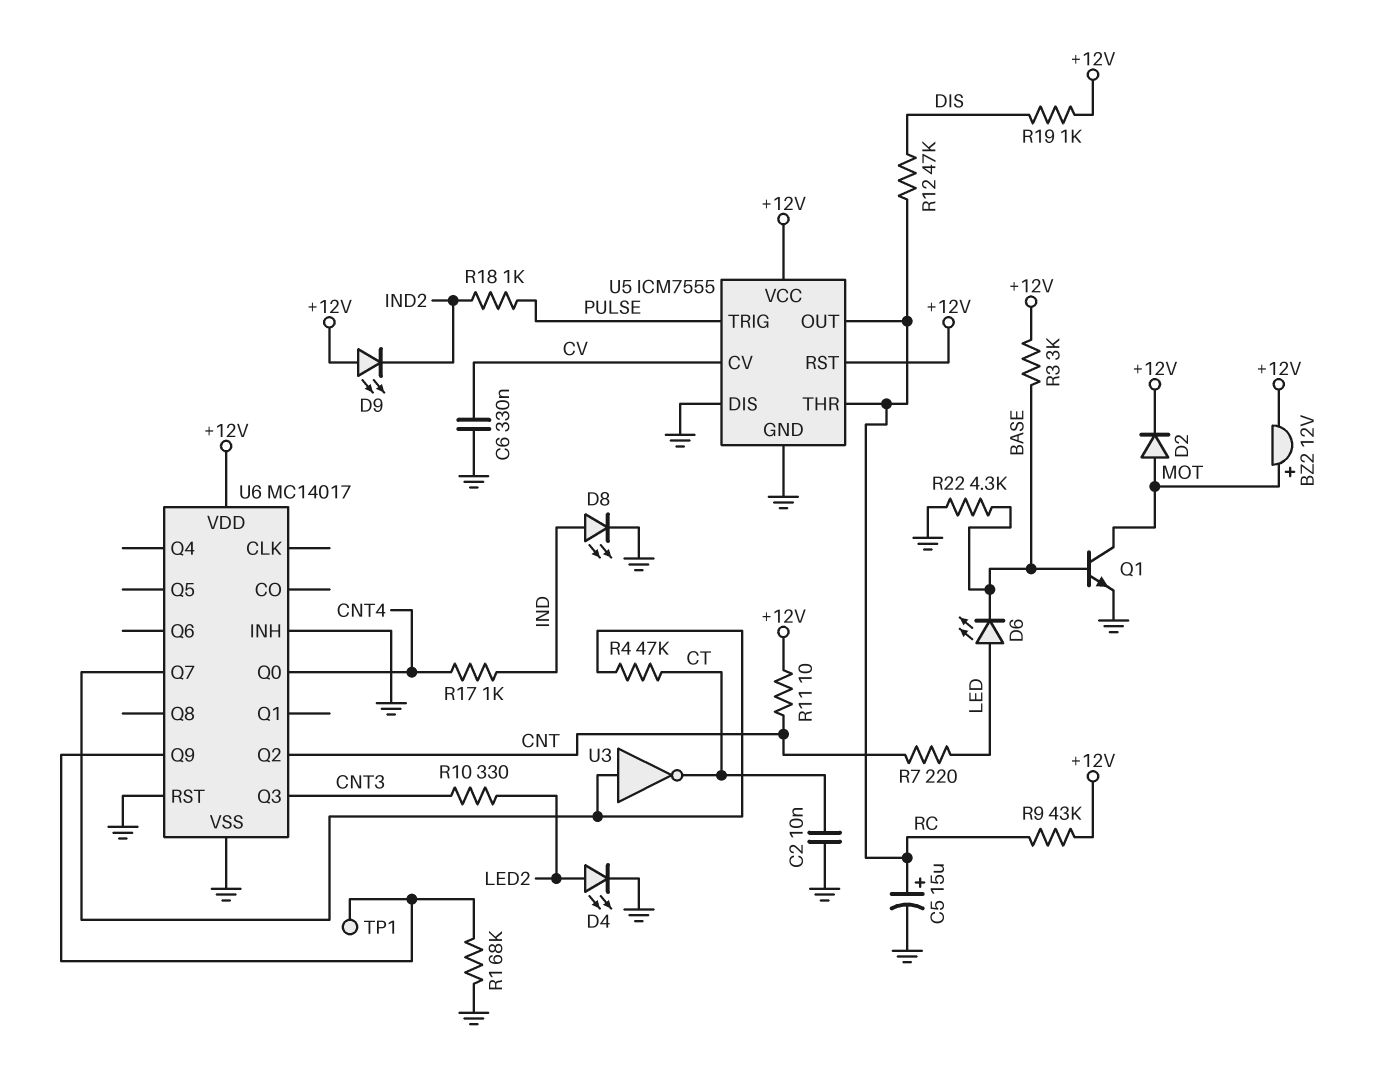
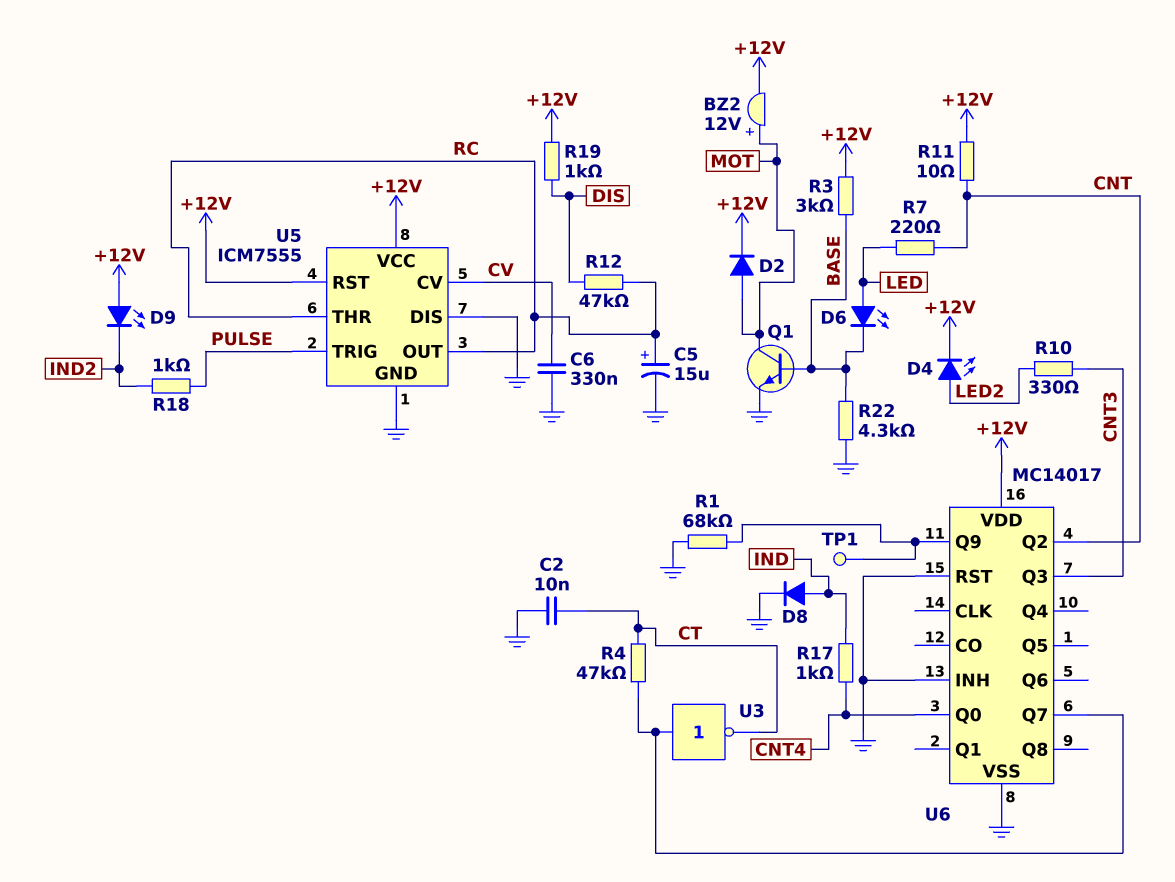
D4: LED (A LED2, K GND) -> LED (A LED2, K +12V)
D8: LED (A IND, K GND) -> diode (A IND, K GND)
R9: 43k (+12V, RC) -> none

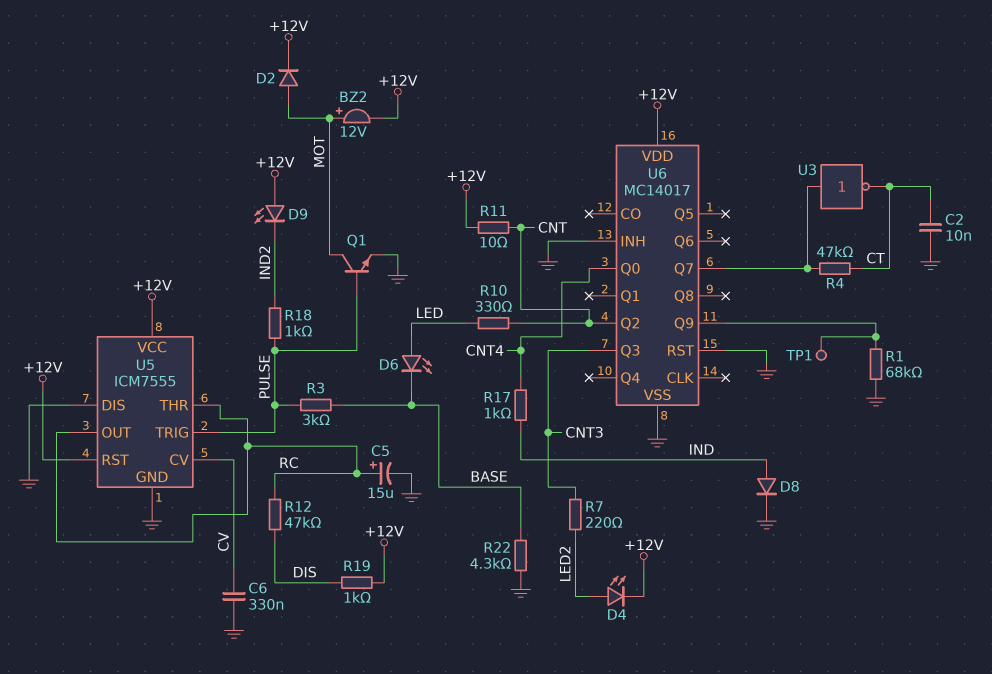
Q1: NPN (B BASE, C MOT, E GND) -> NPN (B PULSE, C MOT, E GND)
R3: 3k (+12V, BASE) -> 3k (BASE, PULSE)
R7: 220 (CNT, LED) -> 220 (CNT3, LED2)
R10: 330 (CNT3, LED2) -> 330 (CNT, LED)

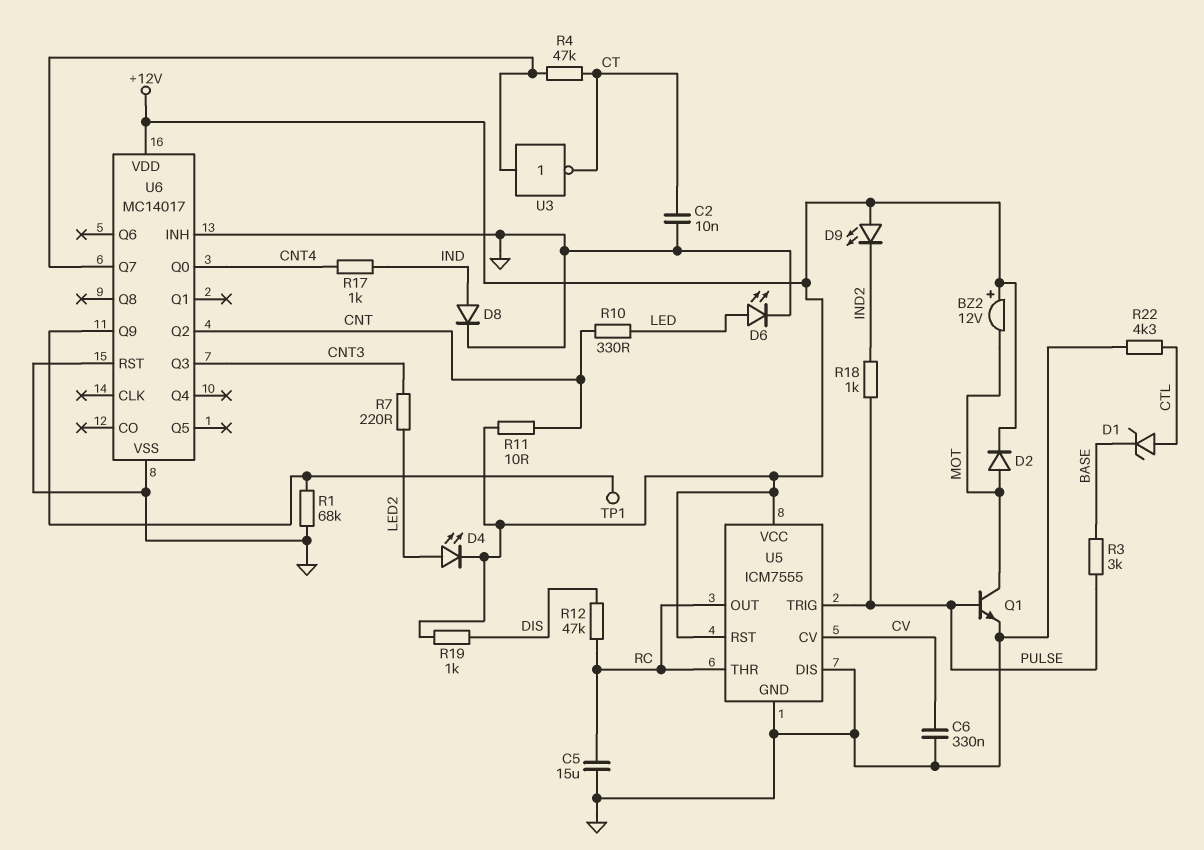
BZ2: buzzer 12V (plus MOT, minus +12V) -> buzzer 12V (plus +12V, minus MOT)
C5: 15uF (plus RC, minus GND) -> 15uF (GND, RC)
D1: none -> zener (A CTL, K BASE)
D6: LED (A LED, K BASE) -> LED (A LED, K GND)
R22: 4.3k (BASE, GND) -> 4.3k (CTL, GND)

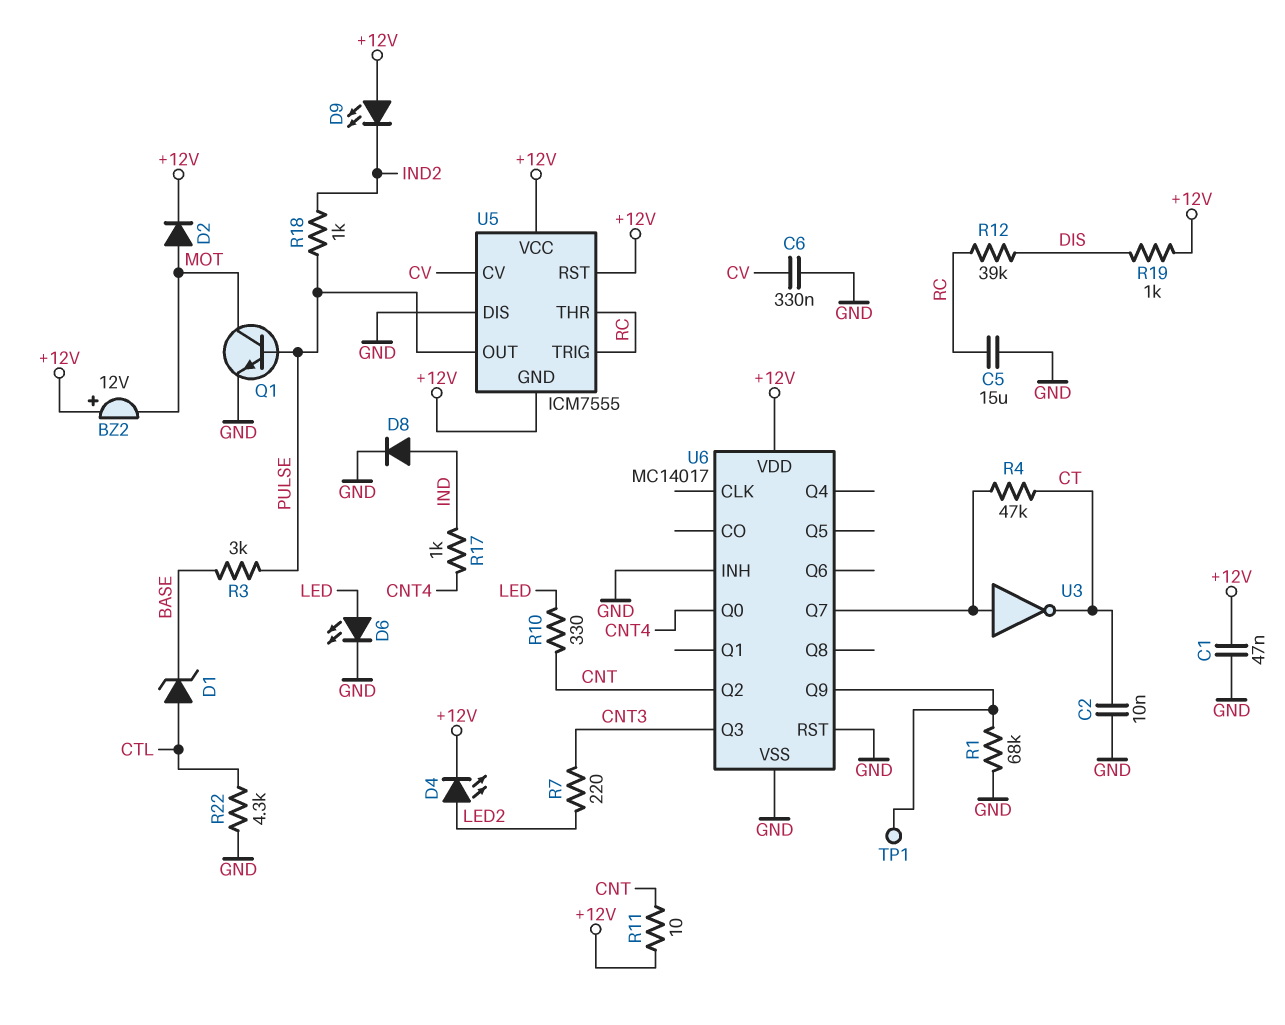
C1: none -> 47nF (+12V, GND)
R12: 47k (DIS, RC) -> 39k (DIS, RC)
U5 pin GND: GND -> +12V
U5 pin OUT: RC -> PULSE
U5 pin TRIG: PULSE -> RC

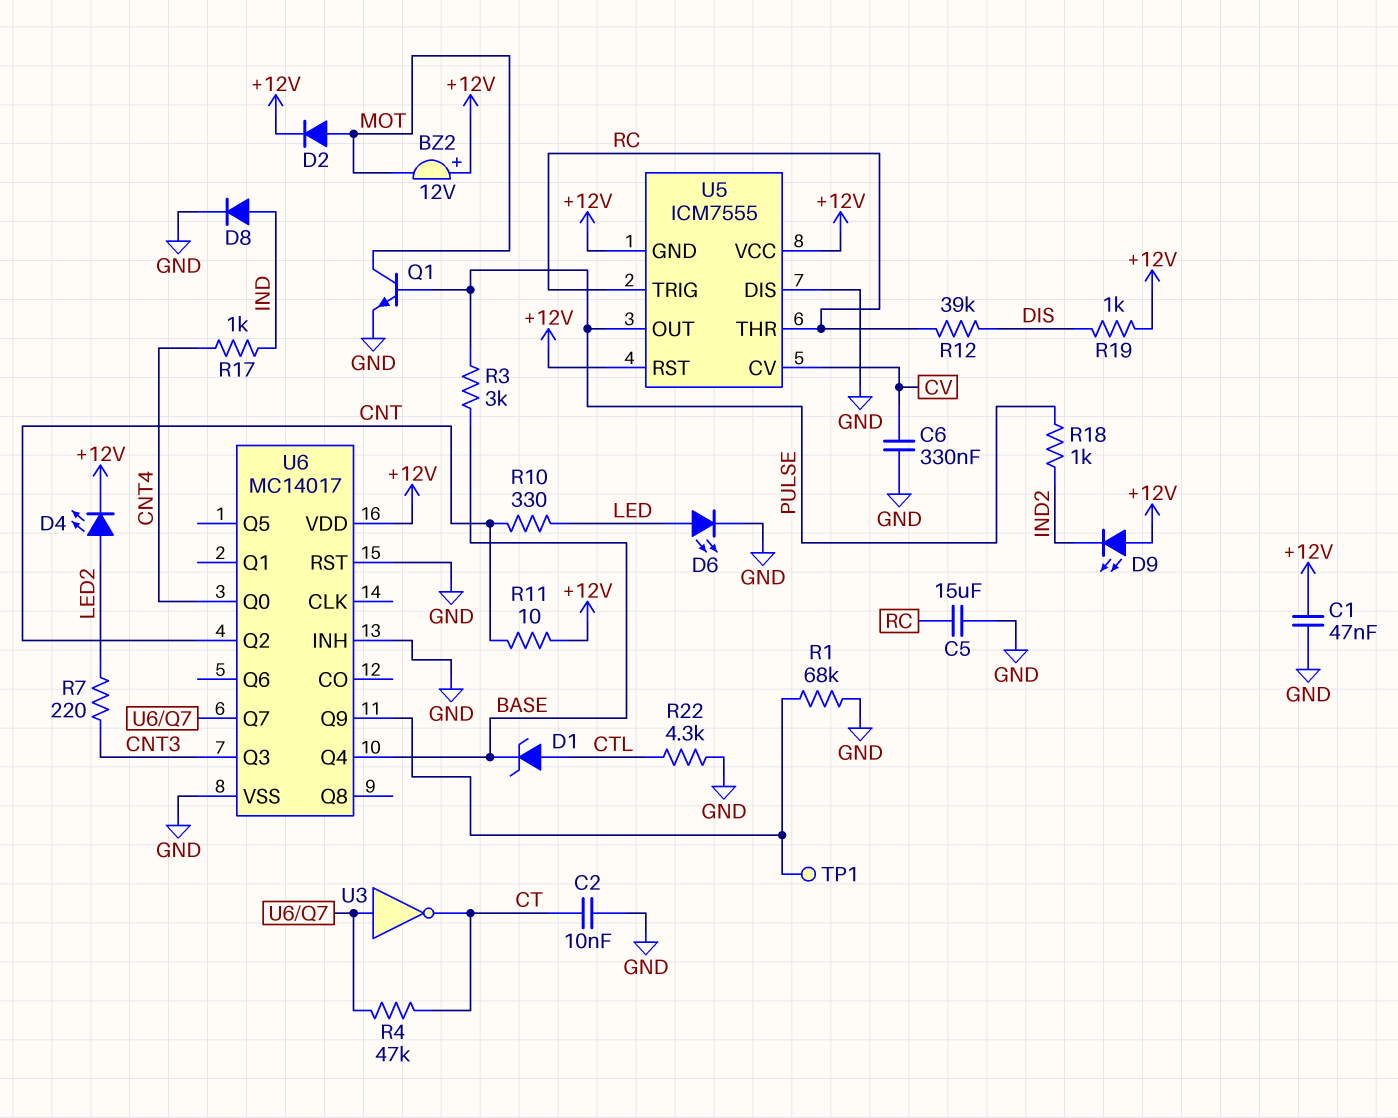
U6 pin Q4: none -> BASE

